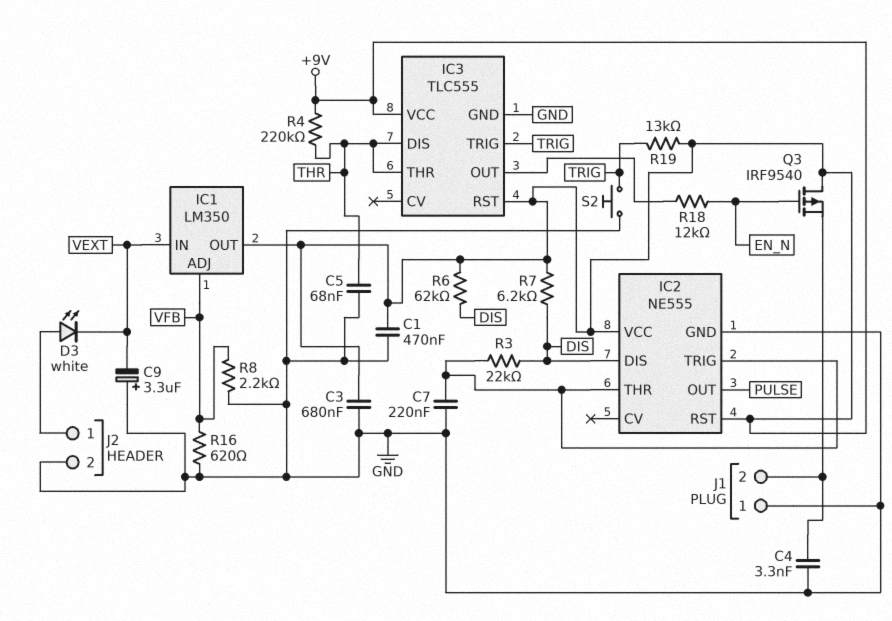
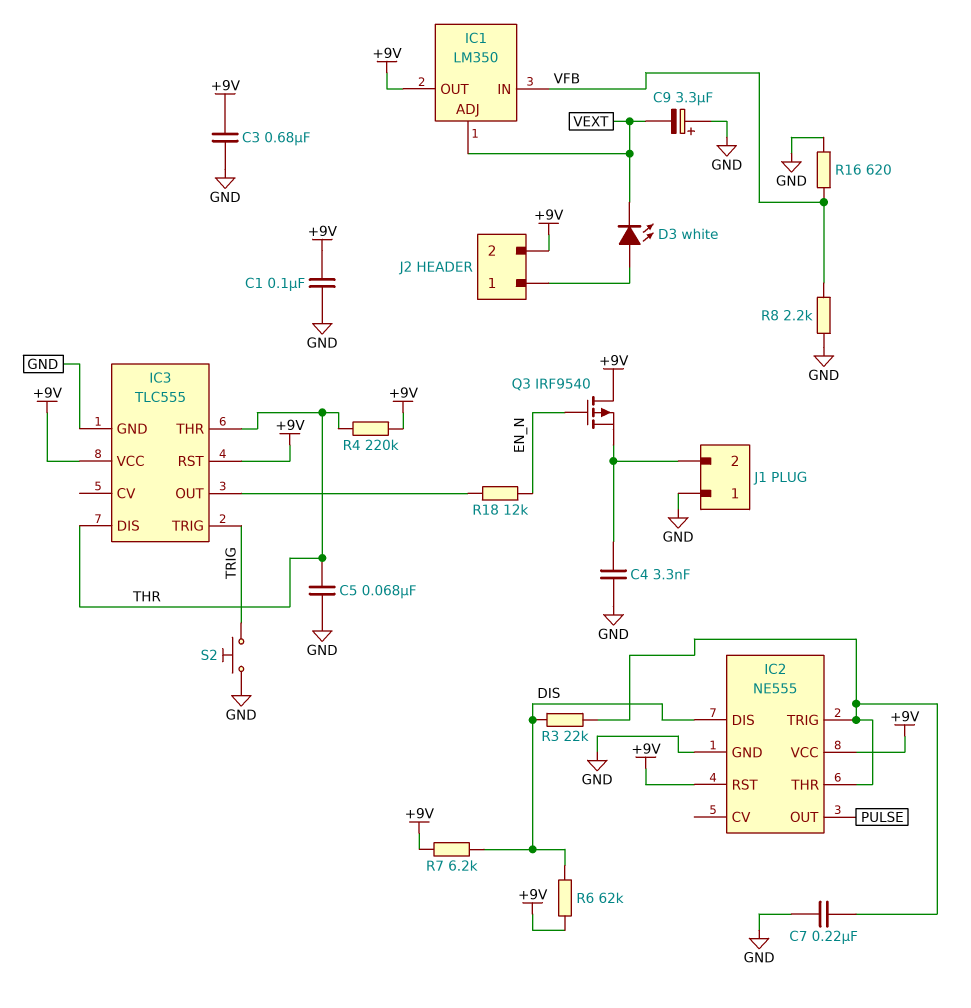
C1: 470nF (+9V, GND) -> 100nF (+9V, GND)
IC1 pin ADJ: VFB -> VEXT
IC1 pin IN: VEXT -> VFB
J2 pin 2: GND -> +9V
R19: 13k (+9V, TRIG) -> none

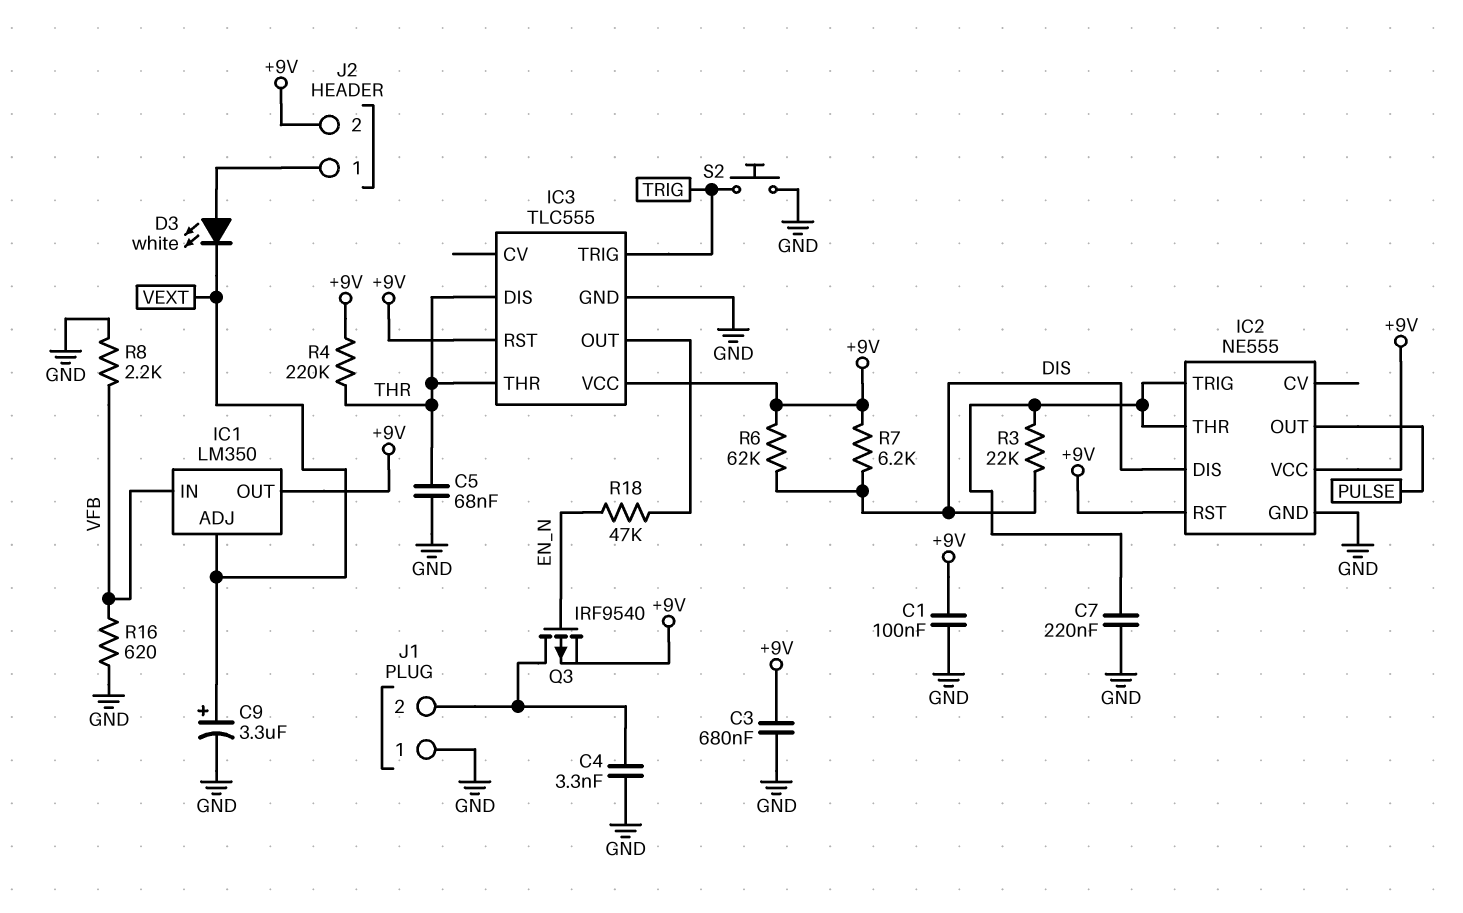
C9: 3.3uF (plus GND, minus VEXT) -> 3.3uF (plus VEXT, minus GND)
Q3: PMOS IRF9540 (G EN_N, D +9V, S J1/2) -> PMOS IRF9540 (G EN_N, D J1/2, S +9V)
R18: 12k (EN_N, IC3/OUT) -> 47k (EN_N, IC3/OUT)

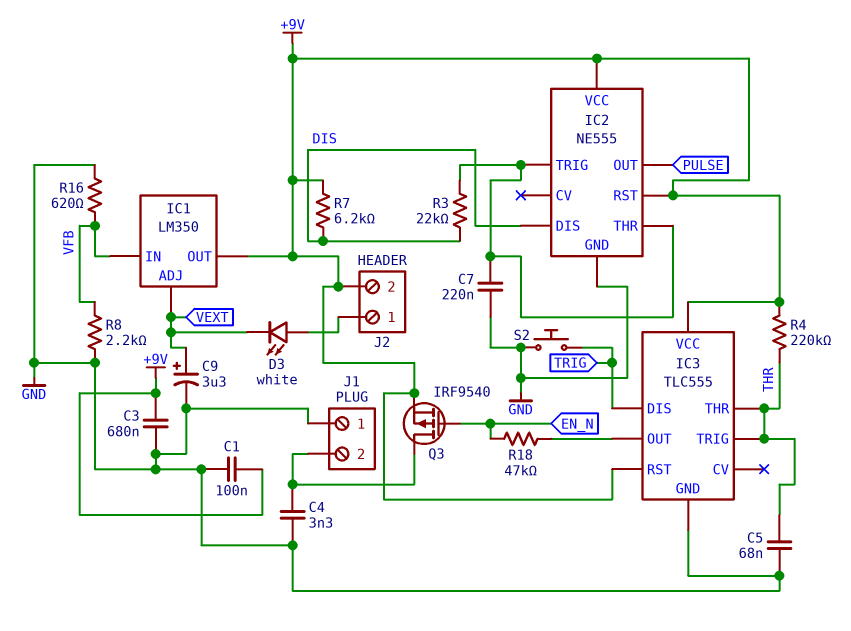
IC3 pin DIS: THR -> TRIG
IC3 pin TRIG: TRIG -> THR
R6: 62k (+9V, DIS) -> none

